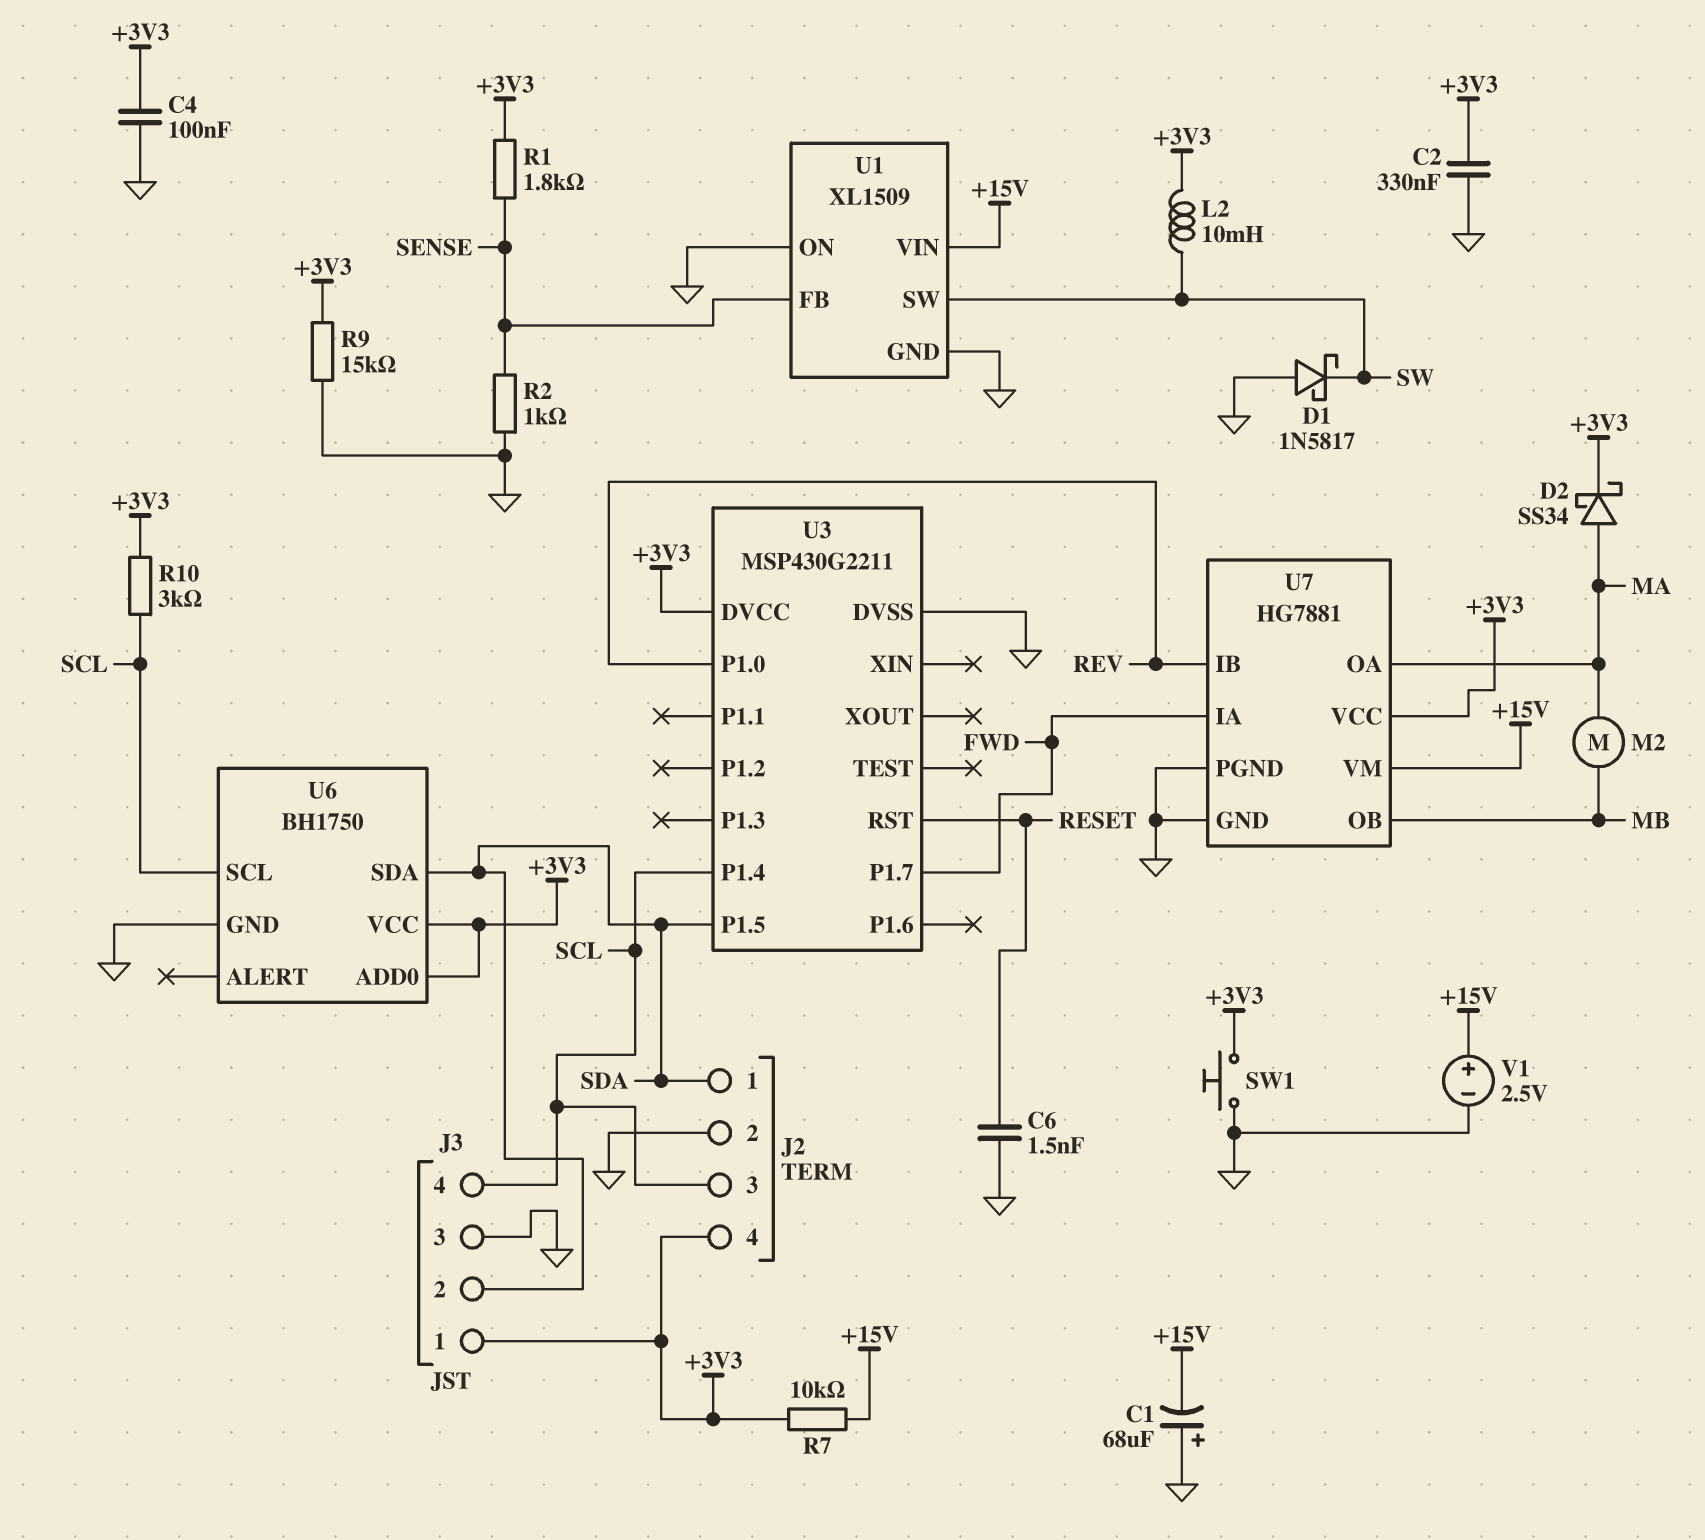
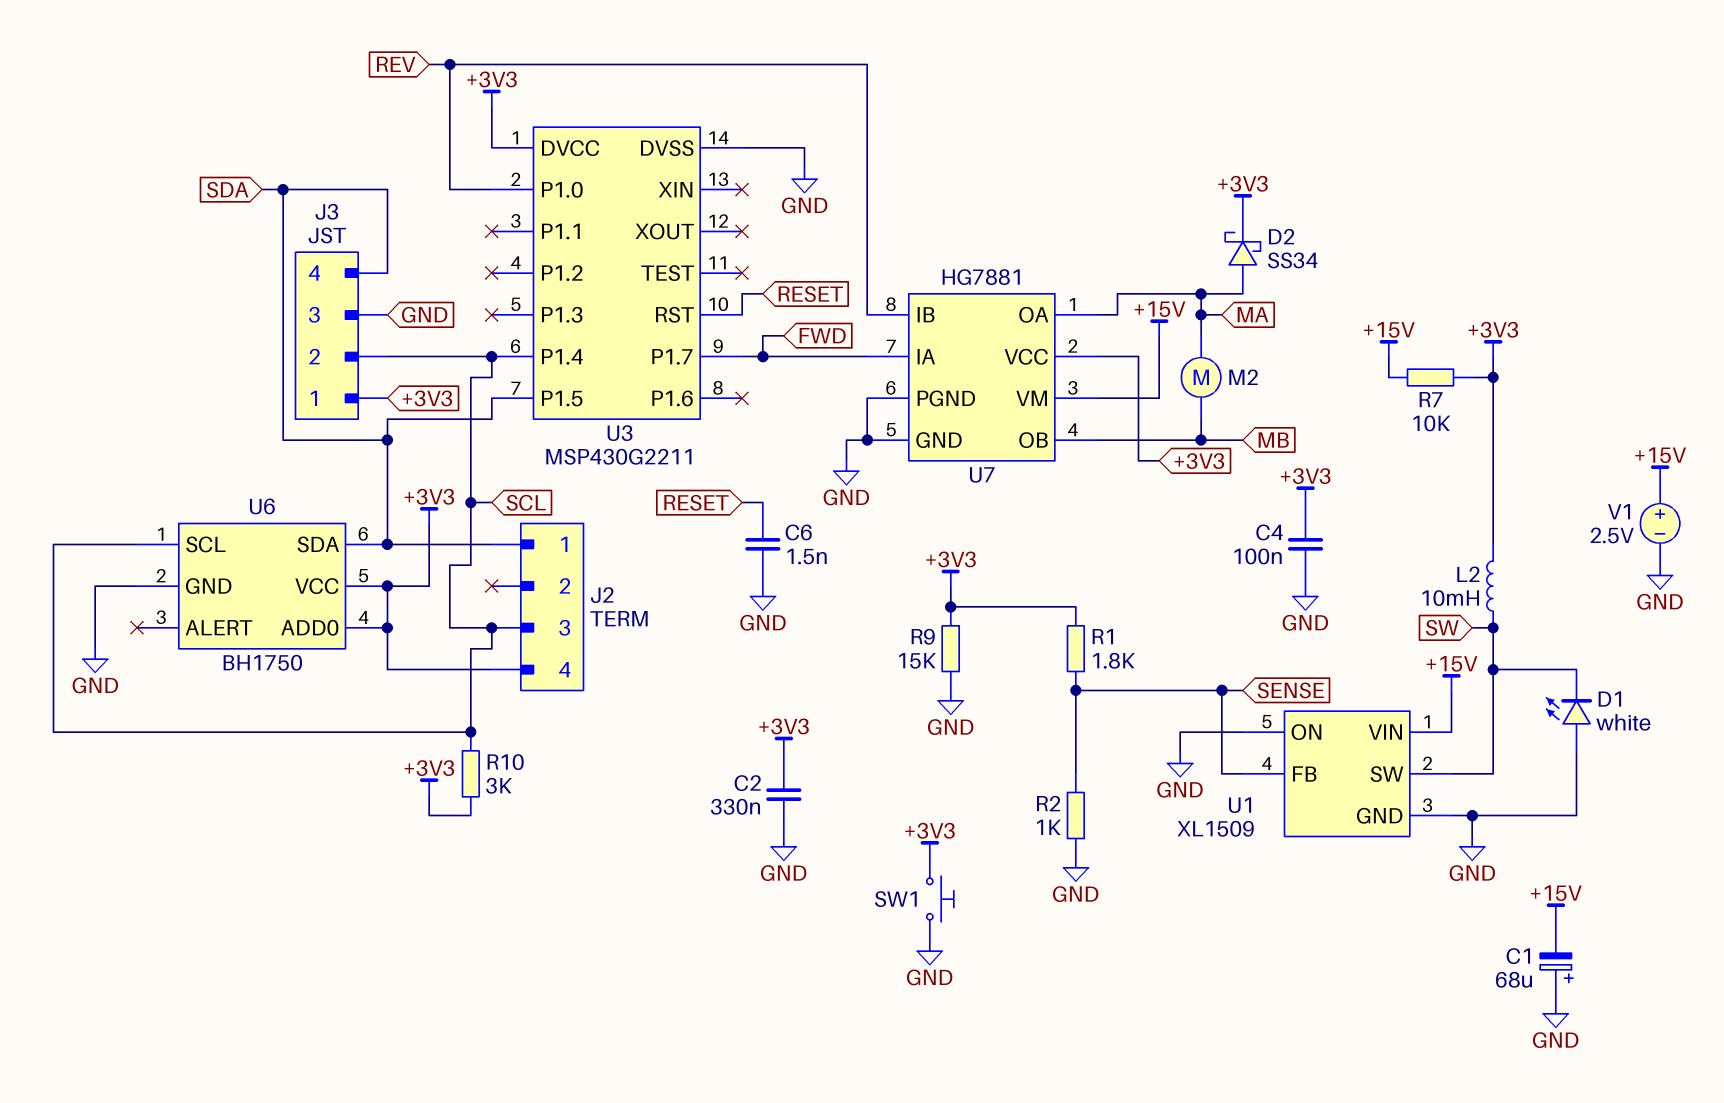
D1: schottky 1N5817 (A GND, K SW) -> LED white (A GND, K SW)
J2 pin 2: GND -> none
J3 pin 2: SDA -> SCL
J3 pin 4: SCL -> SDA

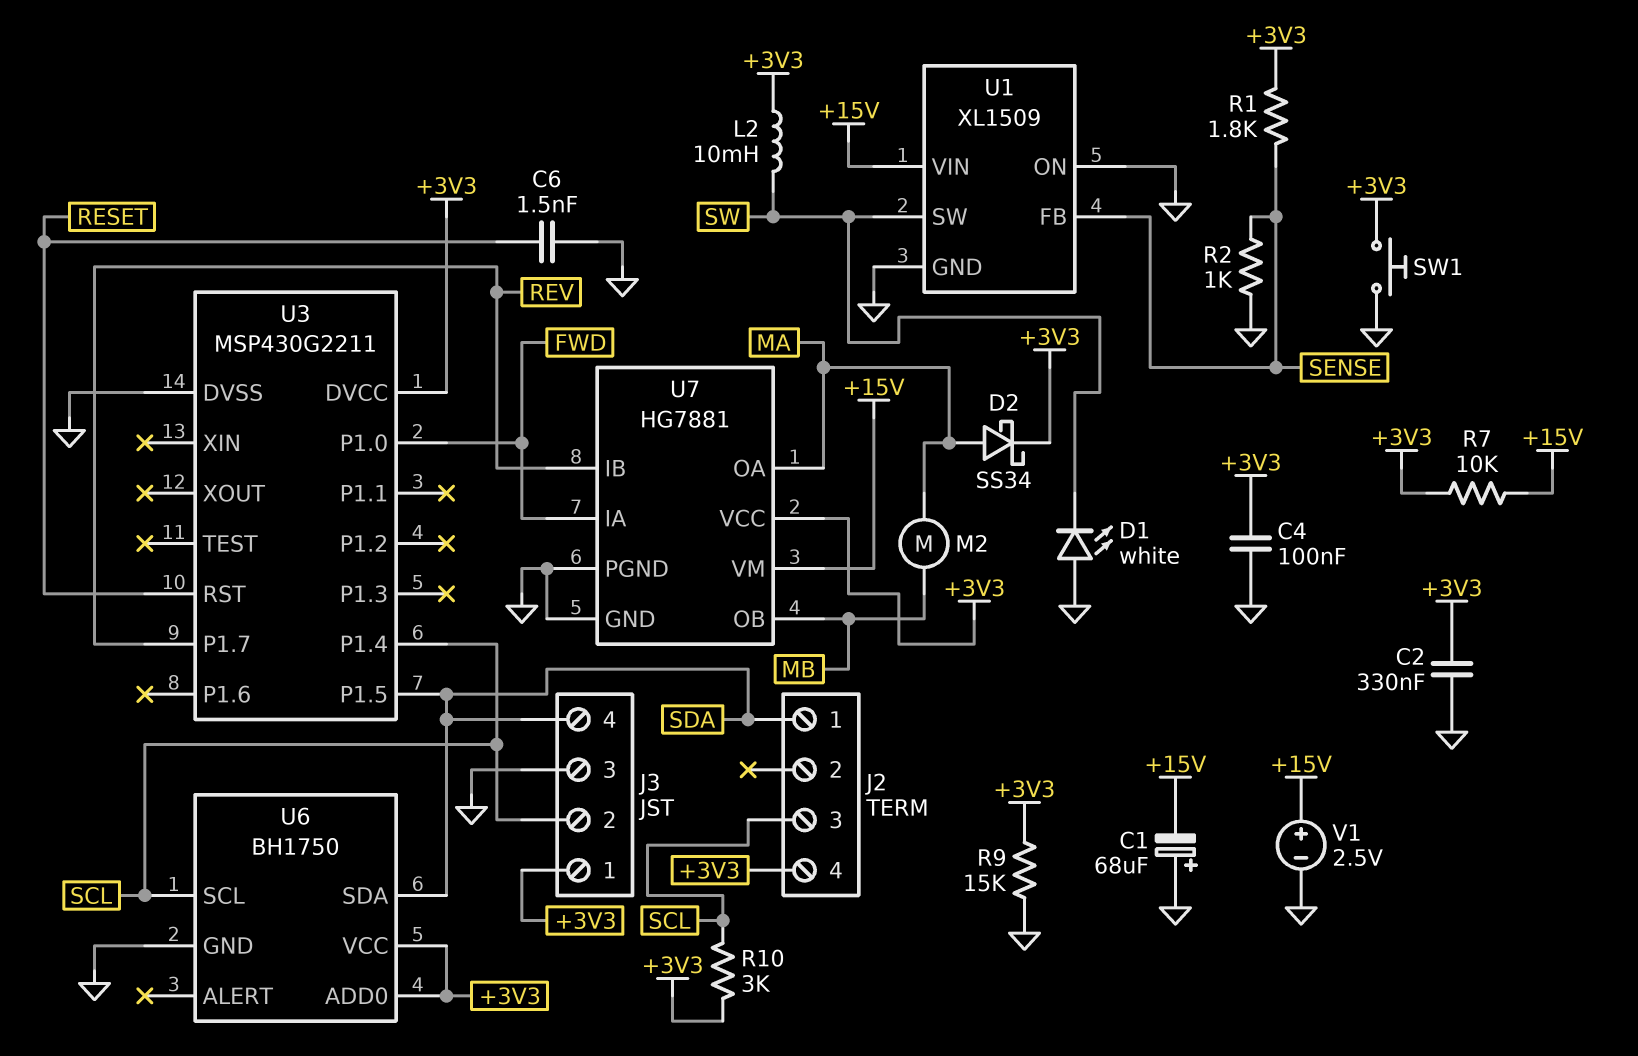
U3 pin P1.0: REV -> FWD
U3 pin P1.7: FWD -> REV

